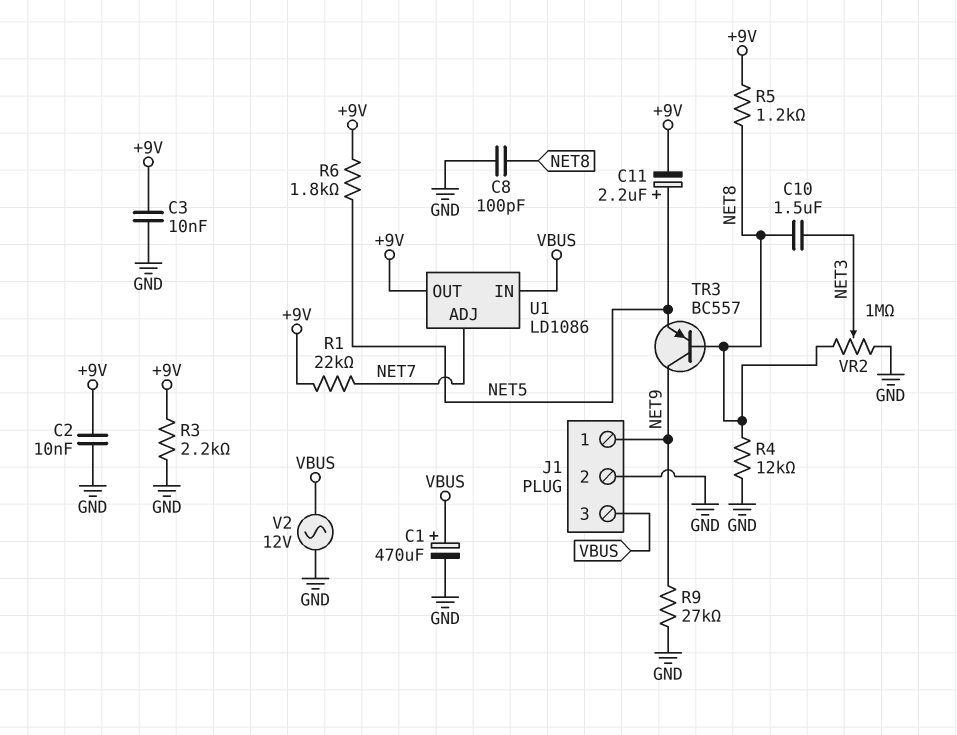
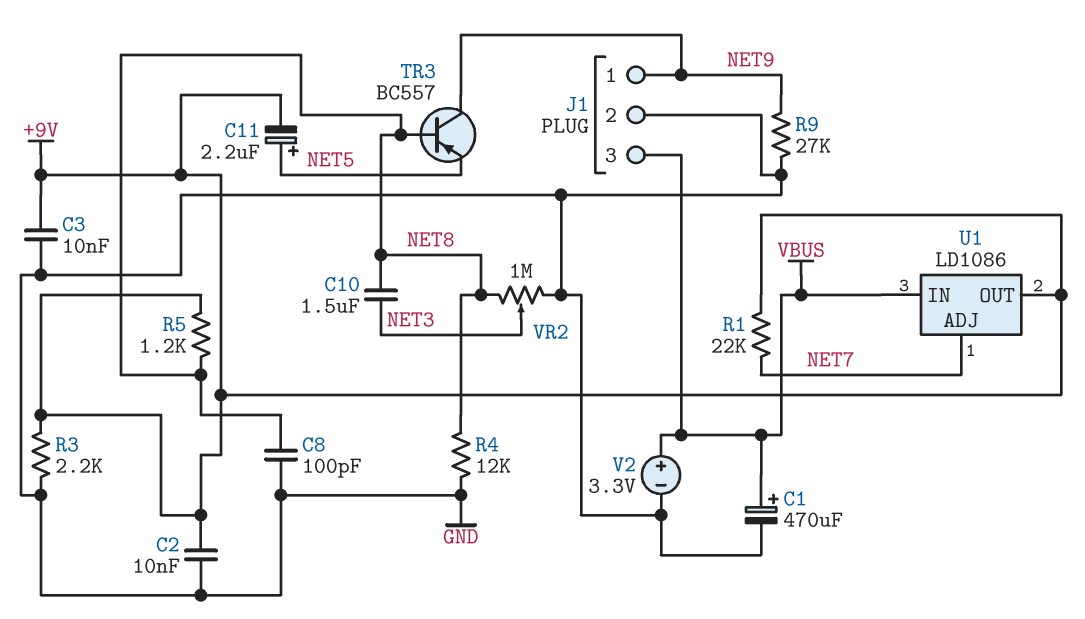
R6: 1.8k (+9V, NET5) -> none
V2: AC 12V (GND, VBUS) -> 3.3V (plus VBUS, minus GND)

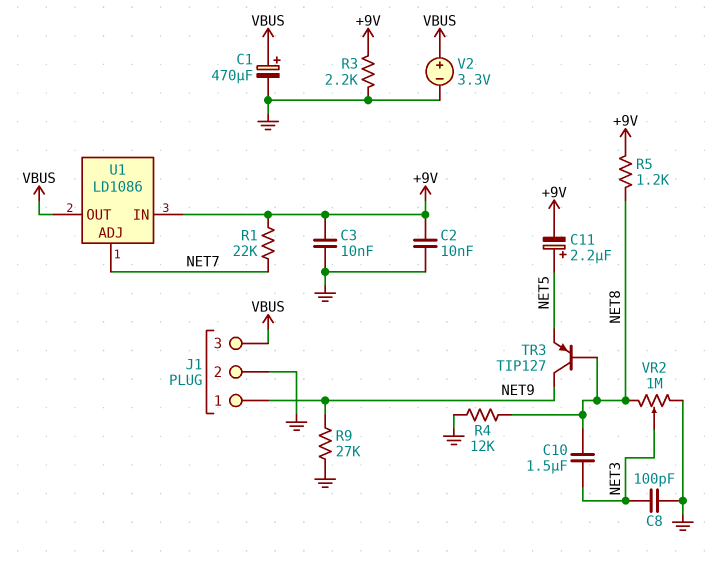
C8: 100pF (GND, NET8) -> 100pF (GND, NET3)
TR3: PNP BC557 (B NET8, C NET9, E NET5) -> PNP TIP127 (B NET8, C NET9, E NET5)
U1 pin IN: VBUS -> +9V
U1 pin OUT: +9V -> VBUS

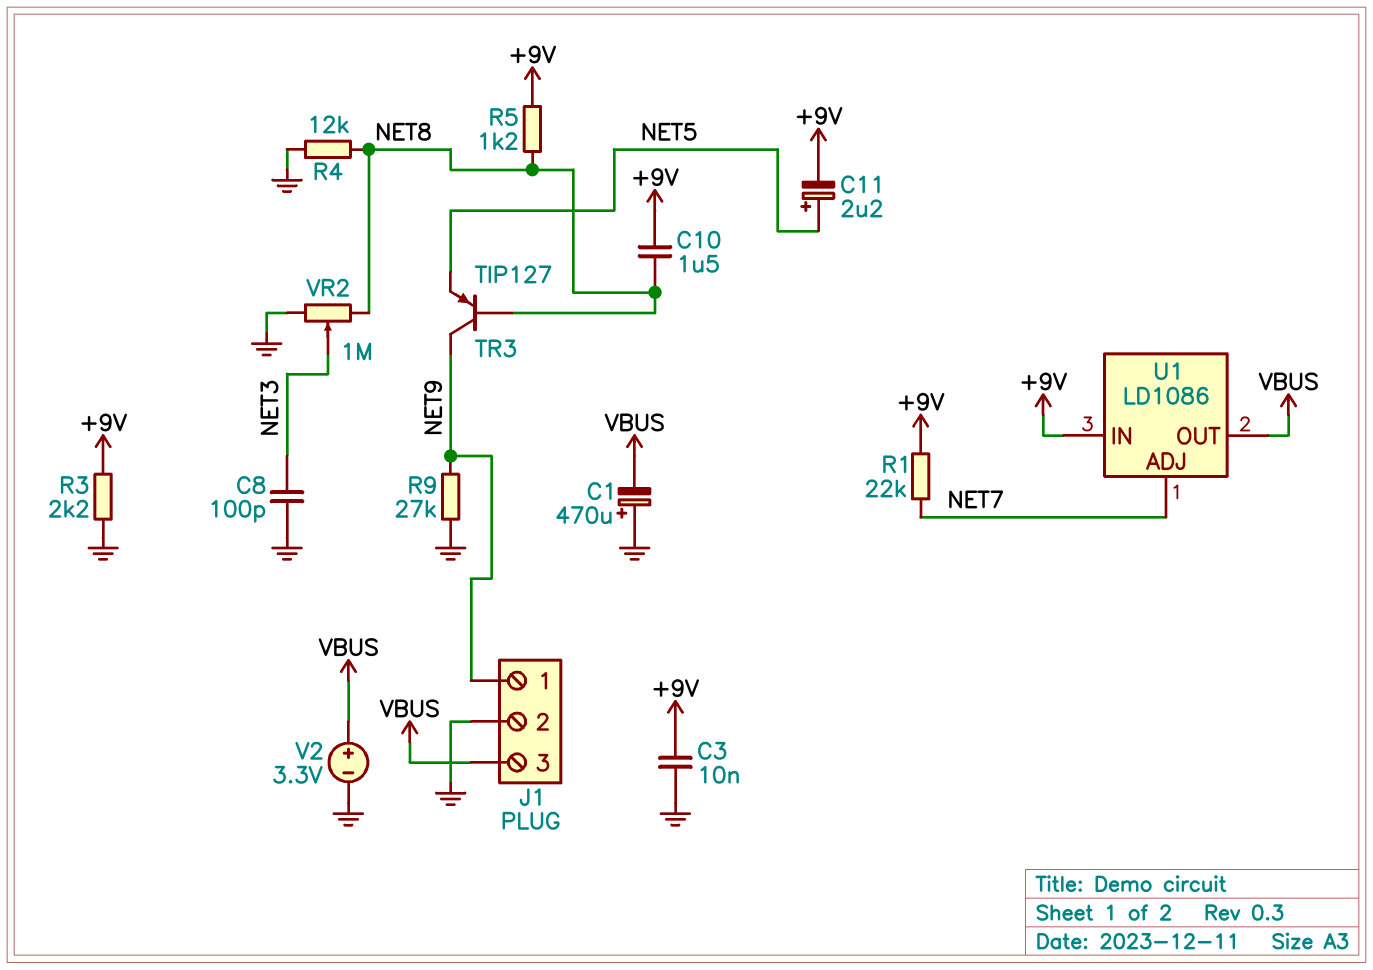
C1: 470uF (plus VBUS, minus GND) -> 470uF (plus GND, minus VBUS)
C2: 10nF (+9V, GND) -> none
C10: 1.5uF (NET3, NET8) -> 1.5uF (+9V, NET8)

